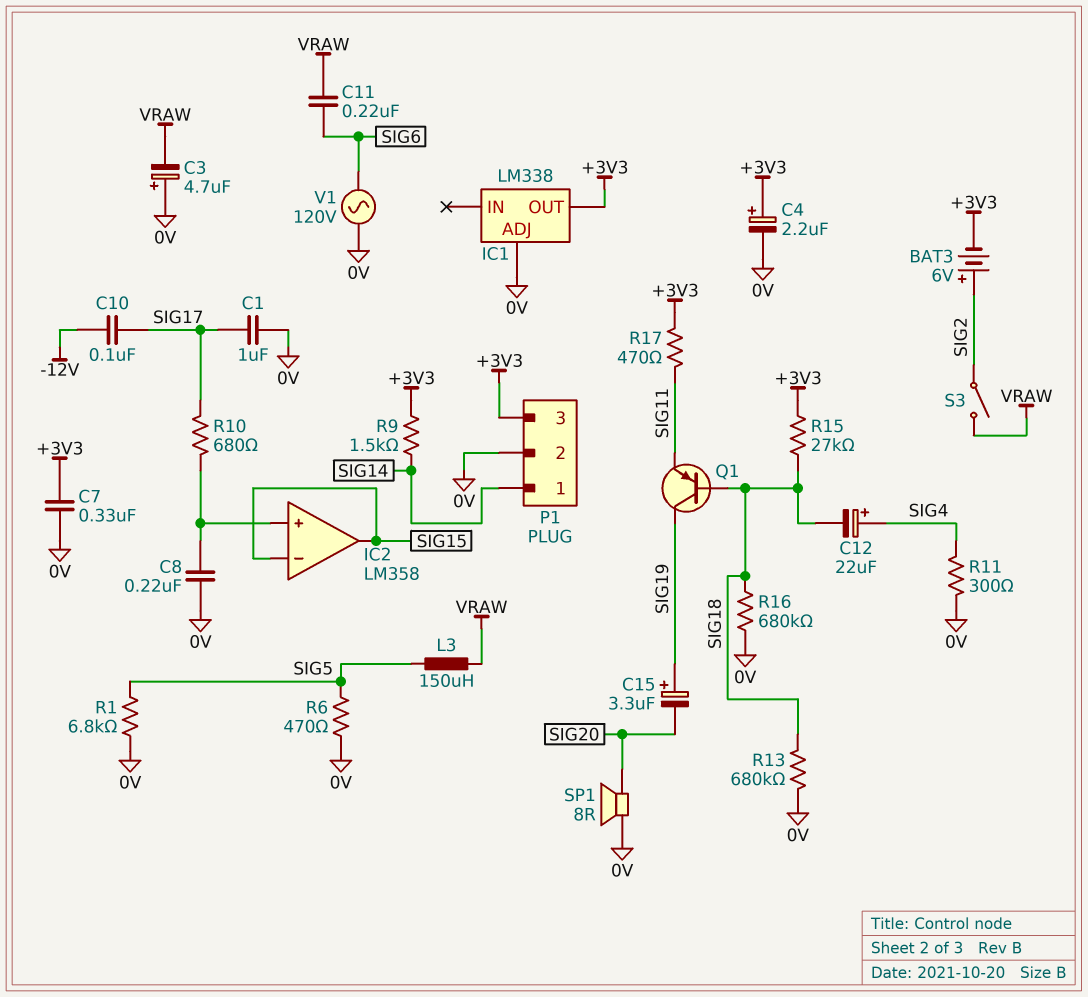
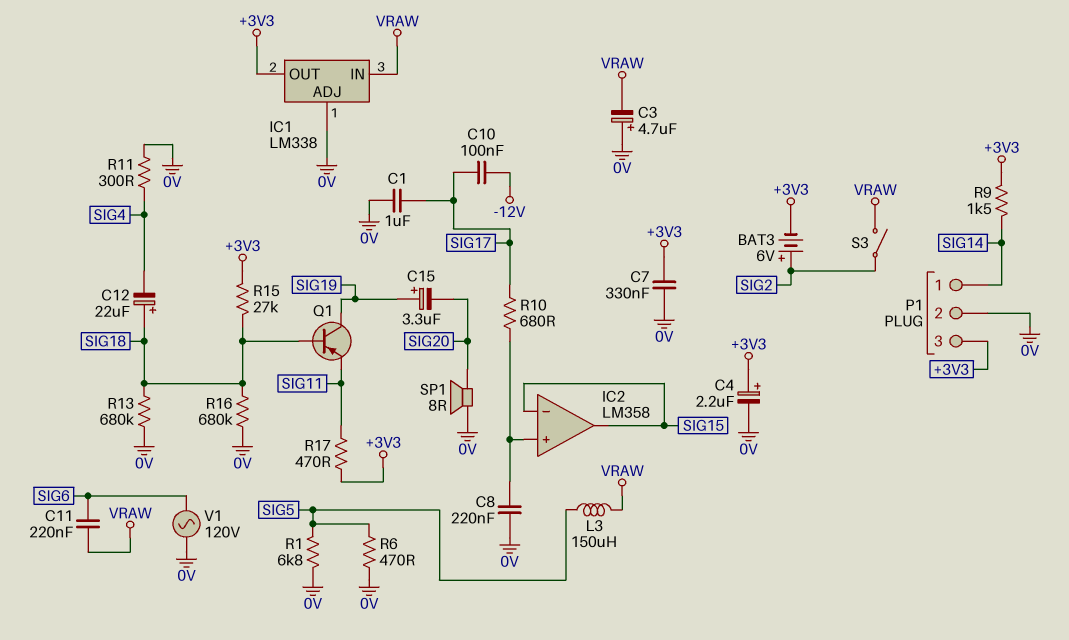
C12: 22uF (plus SIG4, minus SIG18) -> 22uF (plus SIG18, minus SIG4)
IC1 pin IN: none -> VRAW

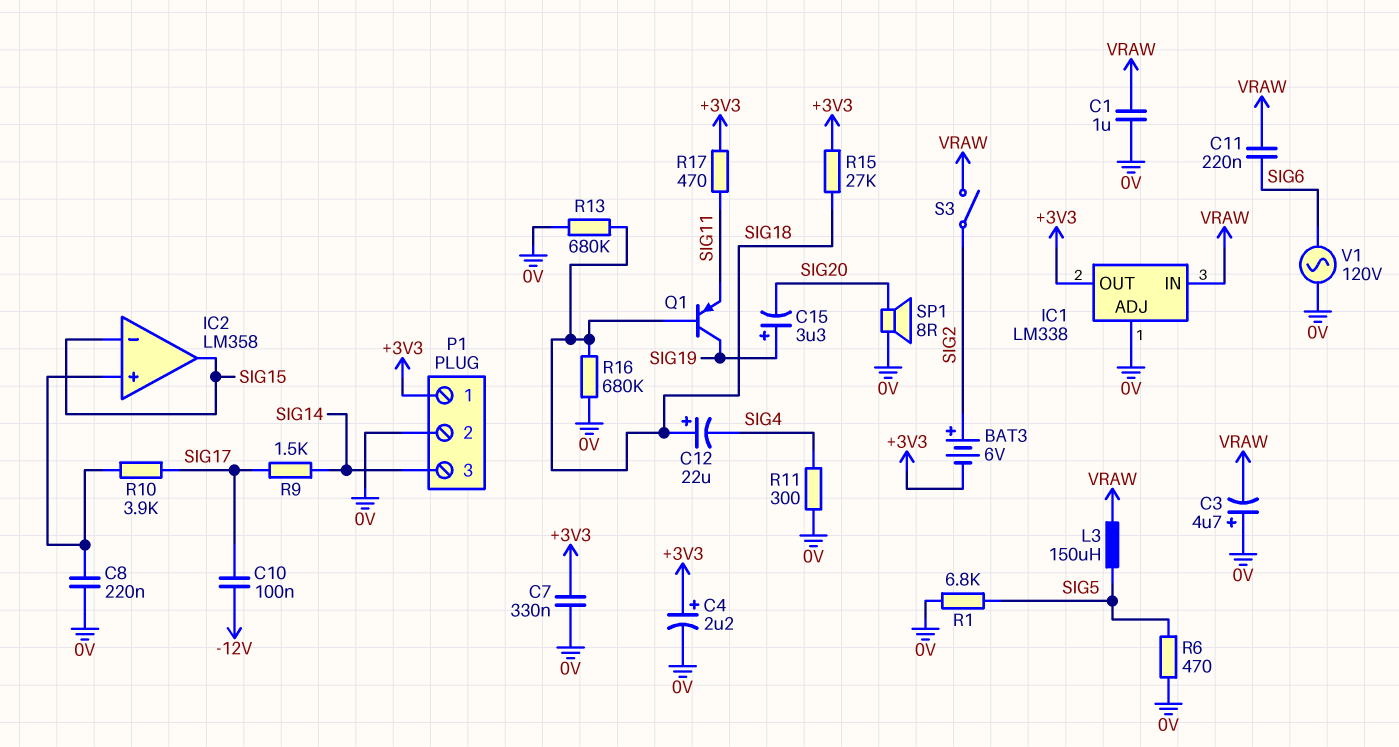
C1: 1uF (0V, SIG17) -> 1uF (0V, VRAW)
P1 pin 1: SIG14 -> +3V3
P1 pin 3: +3V3 -> SIG14
R9: 1.5k (+3V3, SIG14) -> 1.5k (SIG14, SIG17)
R10: 680 (IC2/in+, SIG17) -> 3.9k (IC2/in+, SIG17)

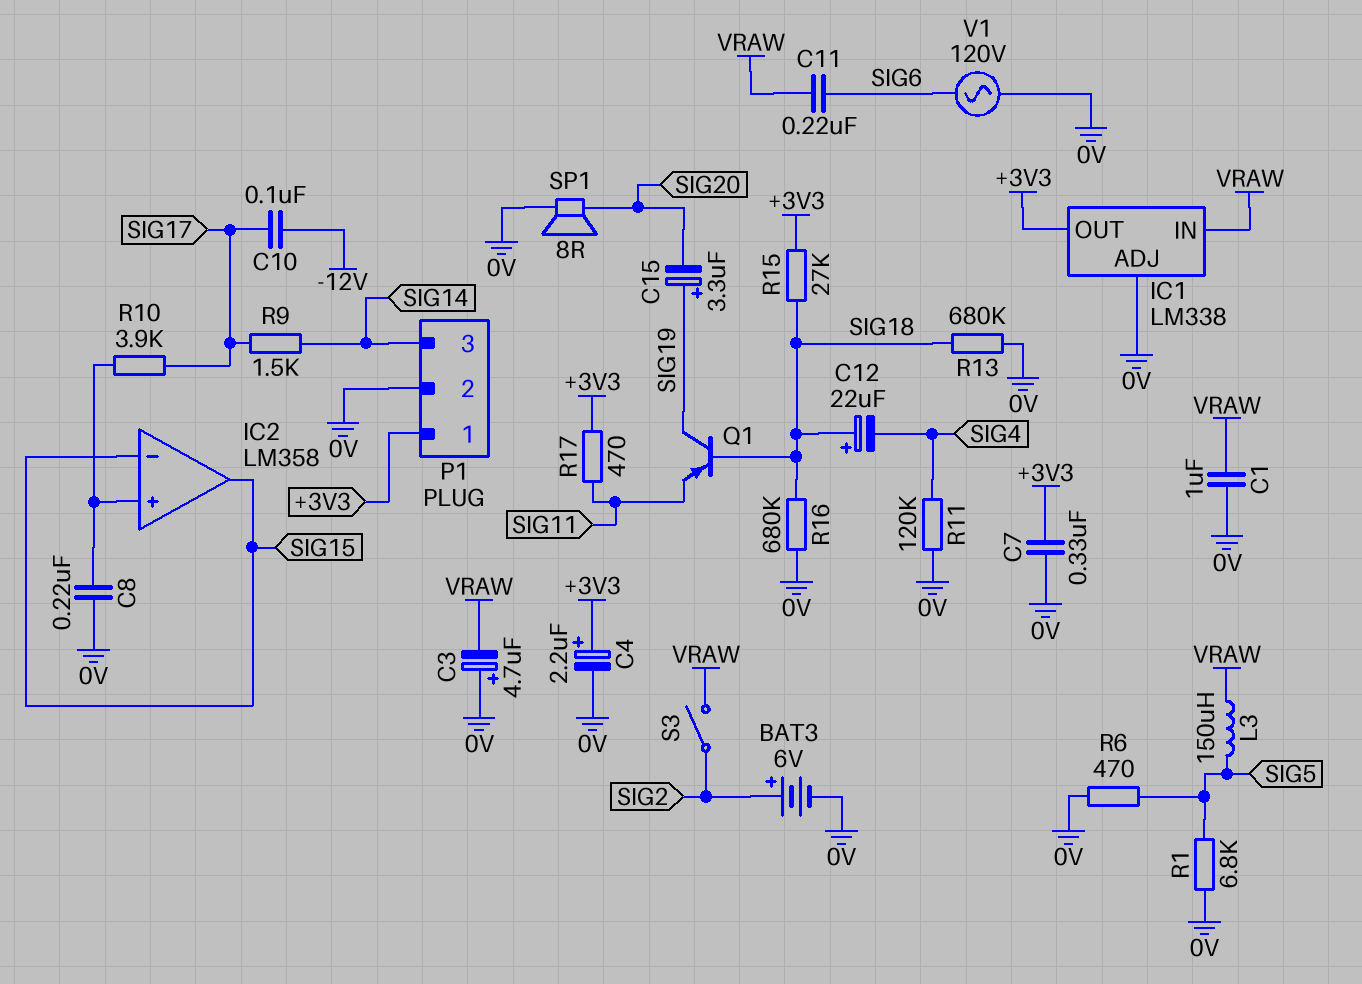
BAT3: 6V (plus SIG2, minus +3V3) -> 6V (plus SIG2, minus 0V)
R11: 300 (0V, SIG4) -> 120k (0V, SIG4)

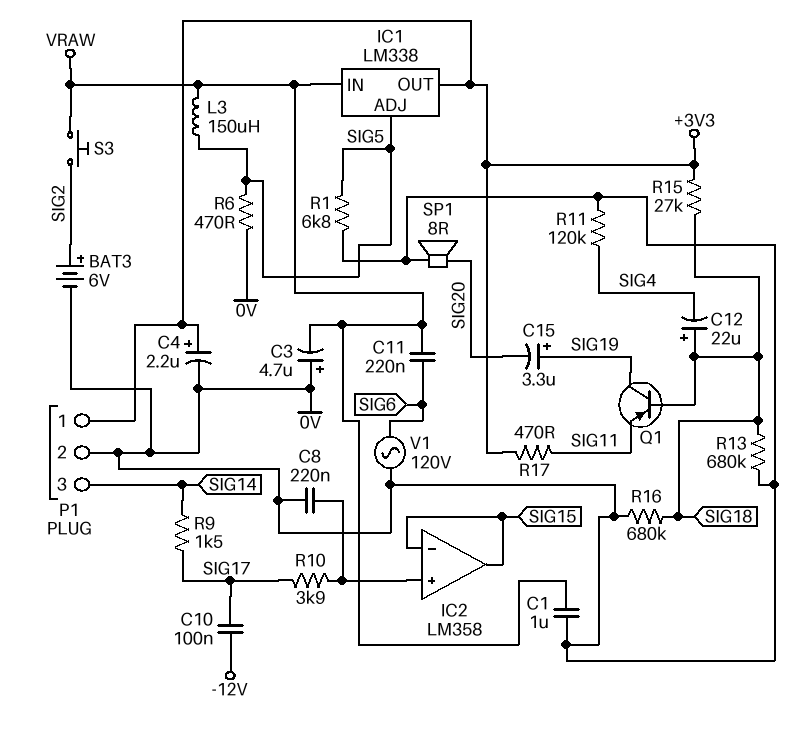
C7: 330nF (+3V3, 0V) -> none
IC1 pin ADJ: 0V -> SIG5
S3: switch (SIG2, VRAW) -> button (SIG2, VRAW)

